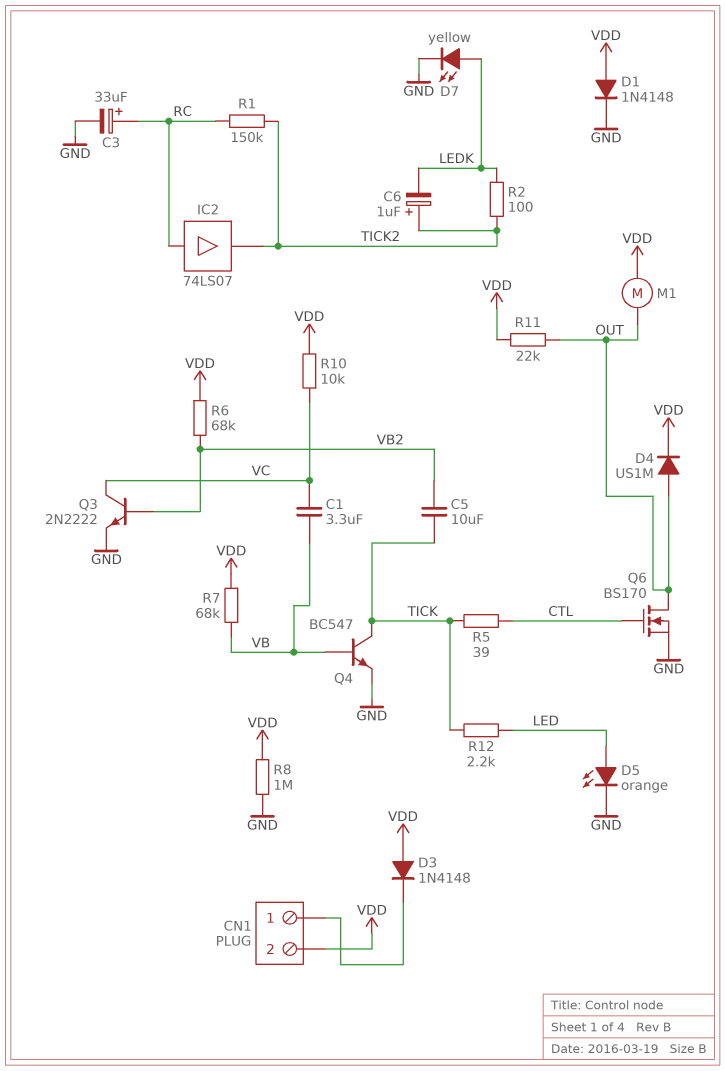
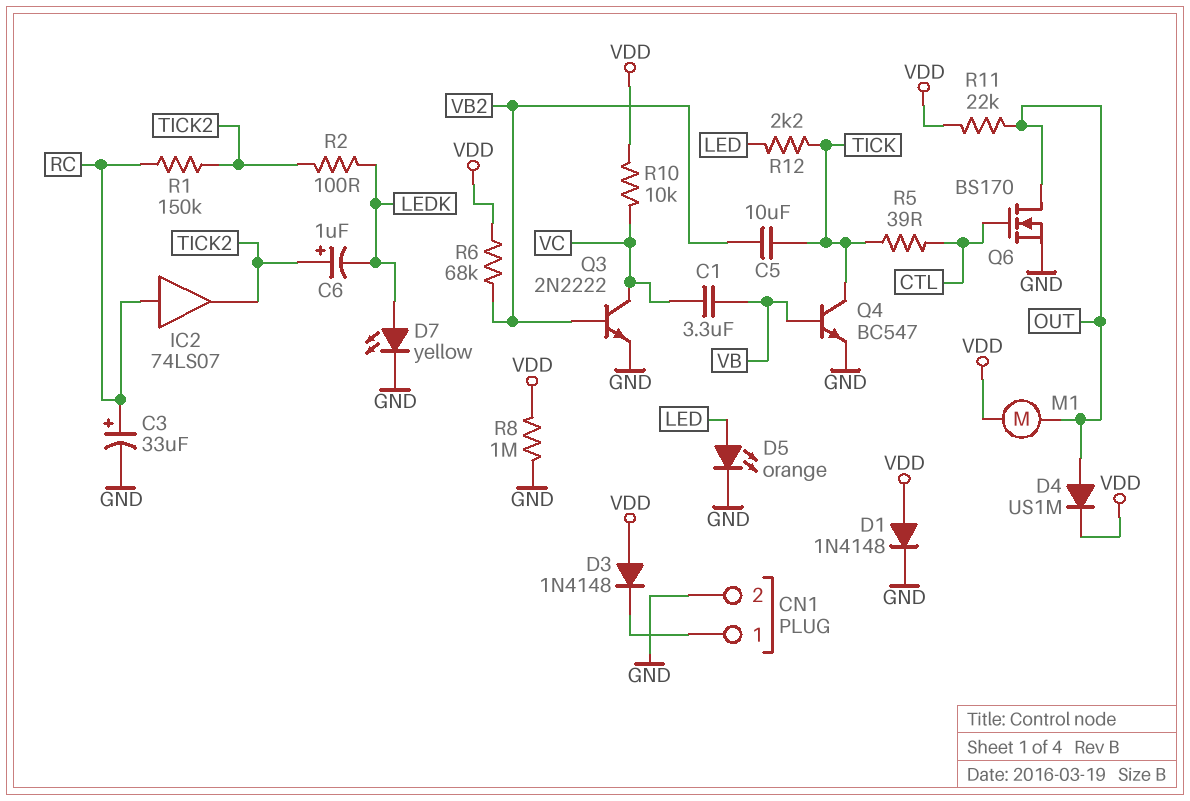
CN1 pin 2: VDD -> GND
R7: 68k (VB, VDD) -> none

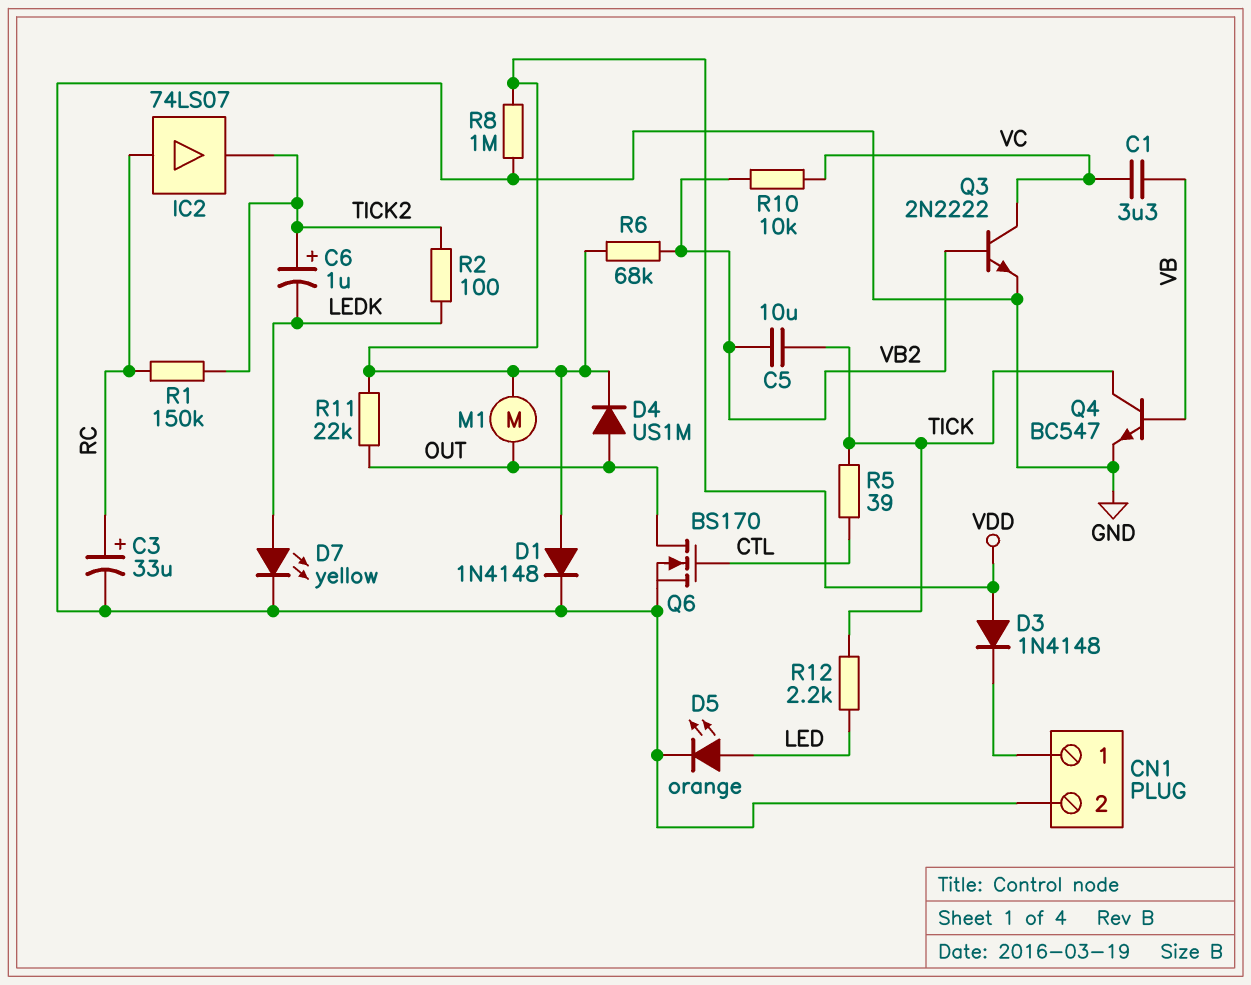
R10: 10k (VC, VDD) -> 10k (VB2, VC)

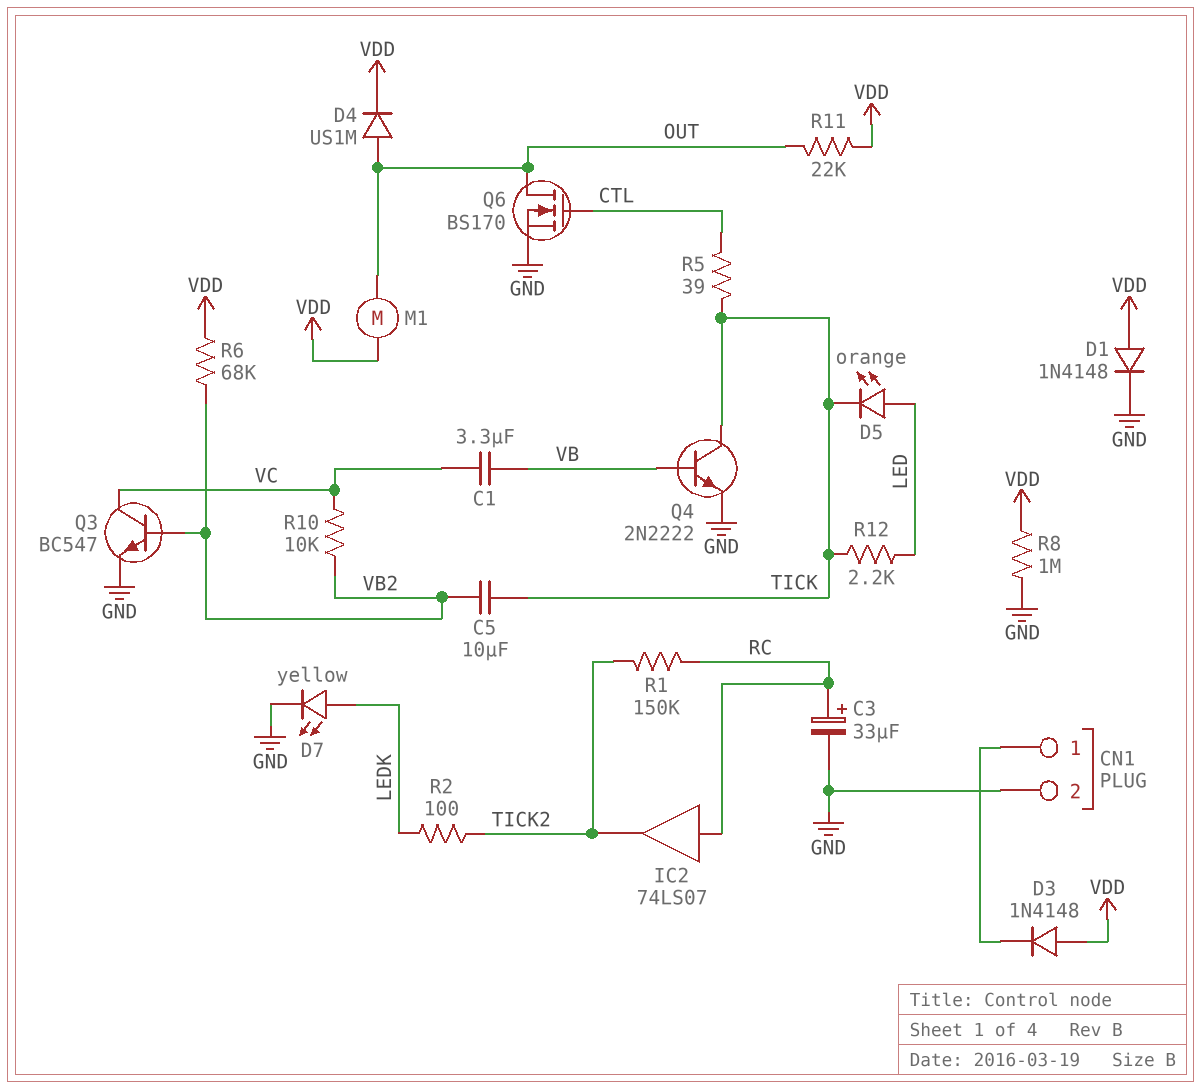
C6: 1uF (plus TICK2, minus LEDK) -> none
D5: LED orange (A LED, K GND) -> LED orange (A LED, K TICK)
Q3: NPN 2N2222 (B VB2, C VC, E GND) -> NPN BC547 (B VB2, C VC, E GND)
Q4: NPN BC547 (B VB, C TICK, E GND) -> NPN 2N2222 (B VB, C TICK, E GND)

